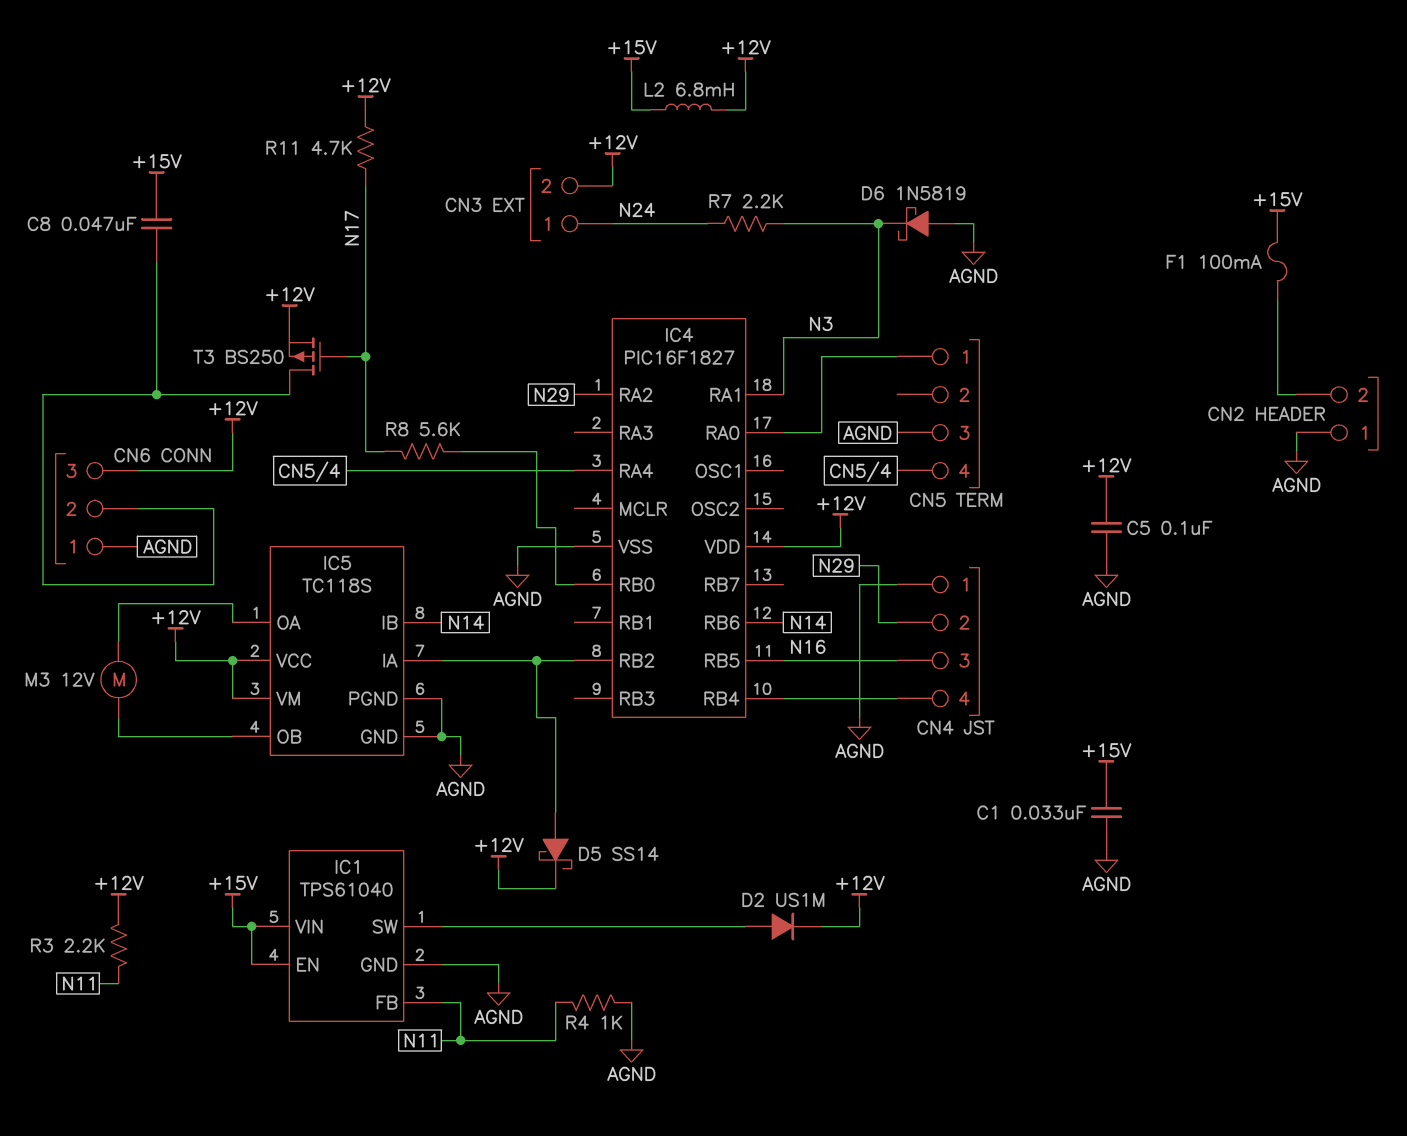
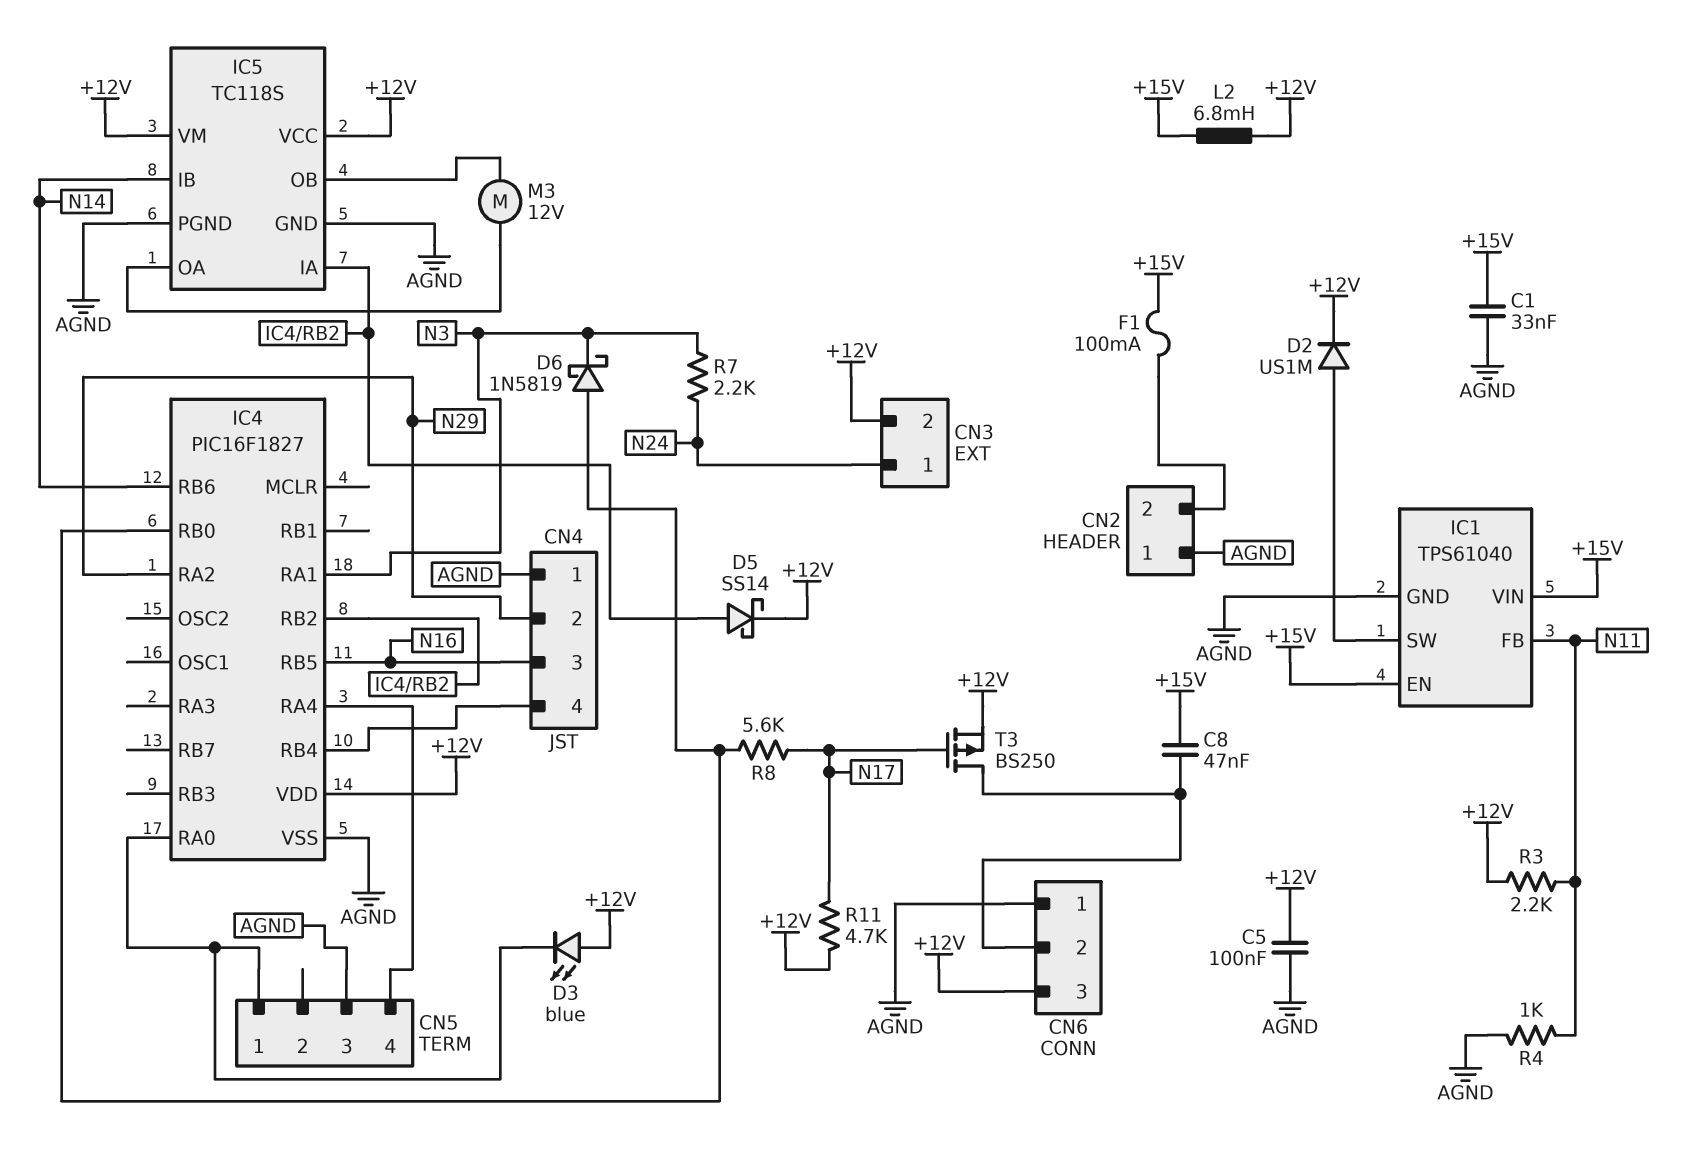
D3: none -> LED blue (A +12V, K CN5/1)
D6: schottky 1N5819 (A AGND, K N3) -> schottky 1N5819 (A IC4/RB0, K N3)

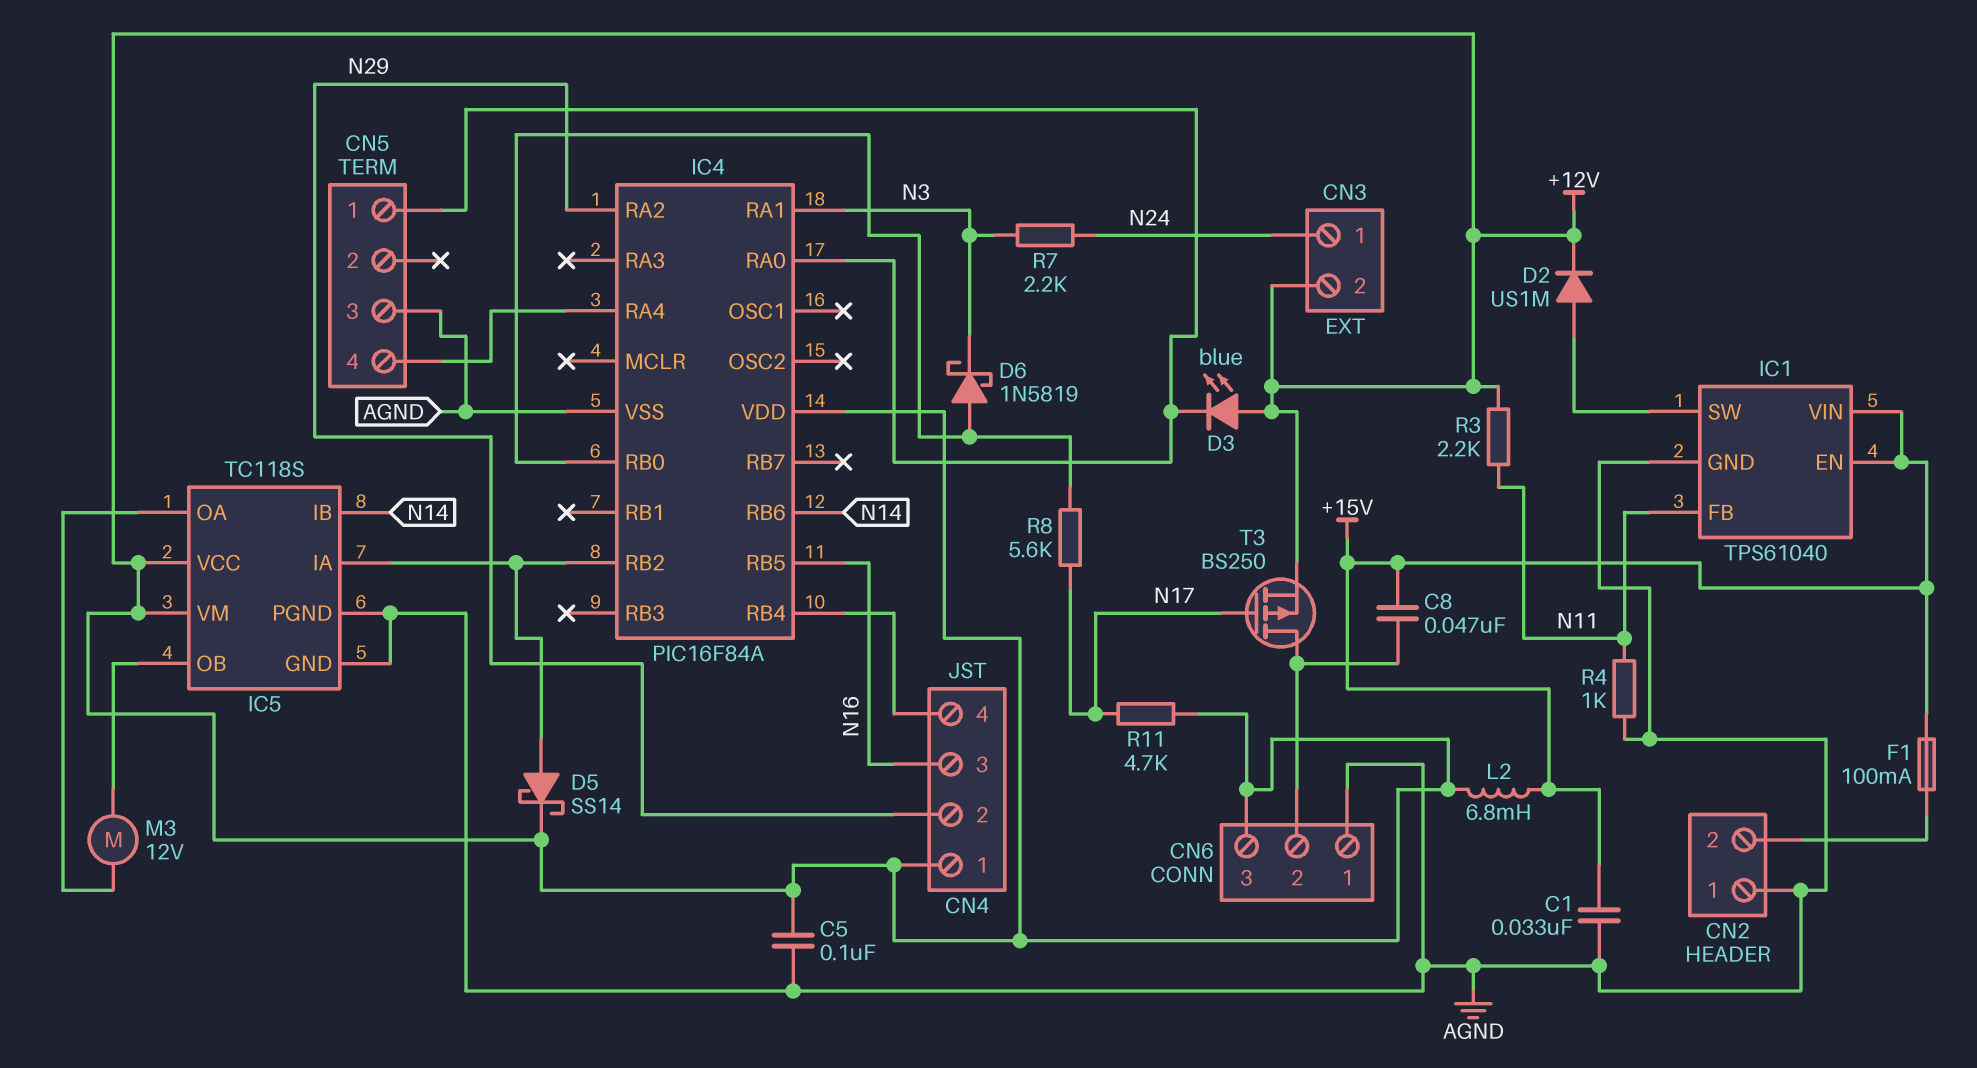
CN4 pin 1: AGND -> +12V
IC4: PIC16F1827 -> PIC16F84A

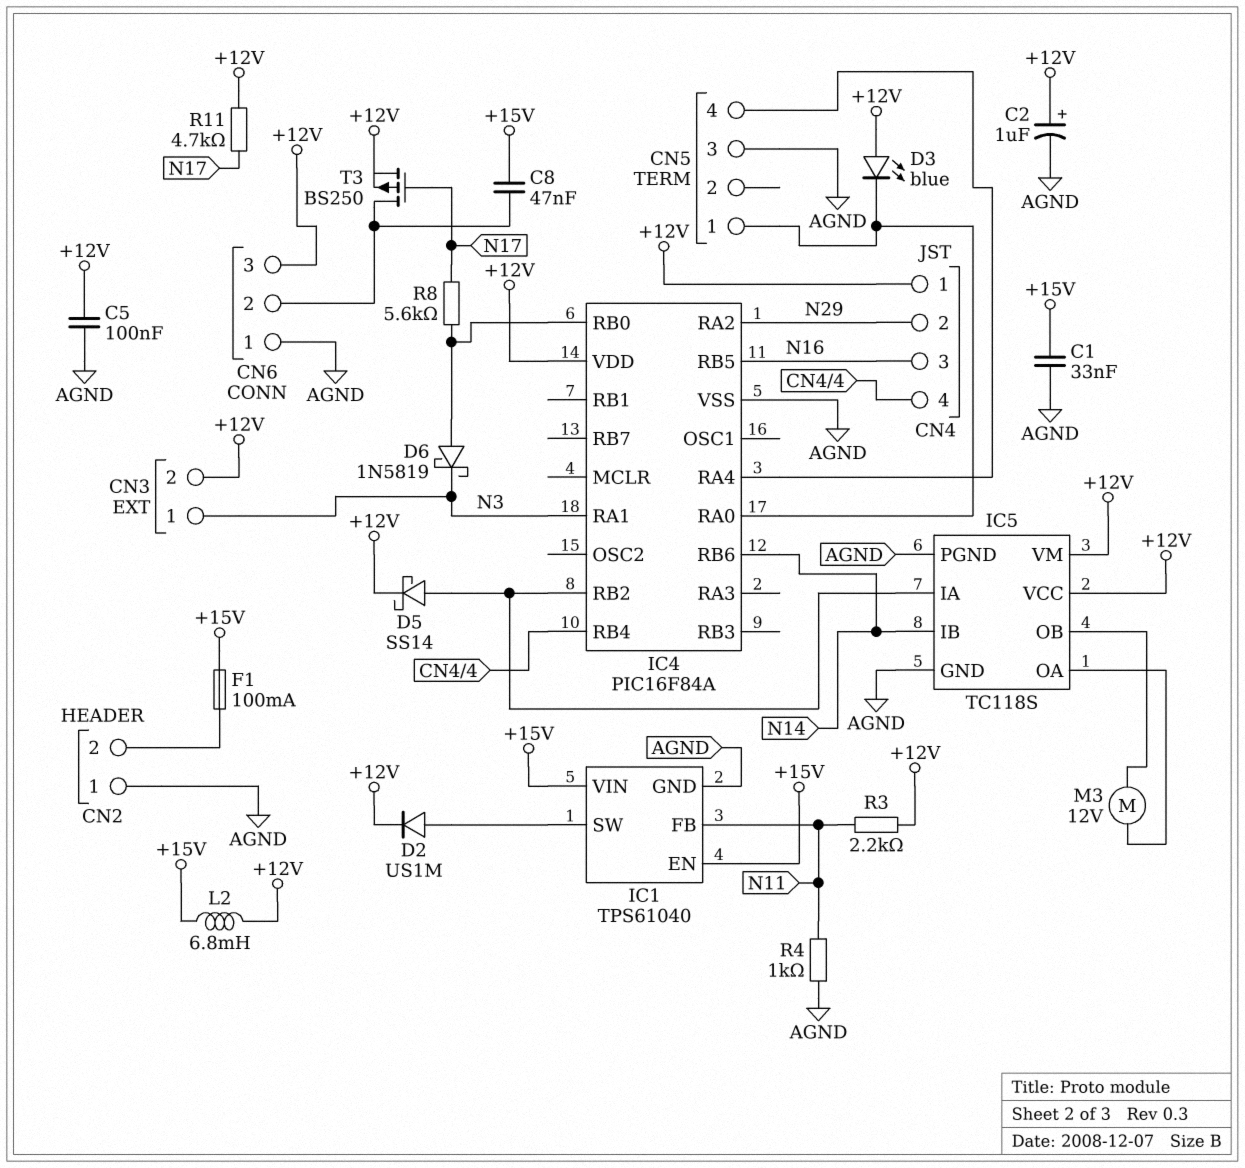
C2: none -> 1uF (plus +12V, minus AGND)
CN3 pin 1: N24 -> N3
R7: 2.2k (N3, N24) -> none

